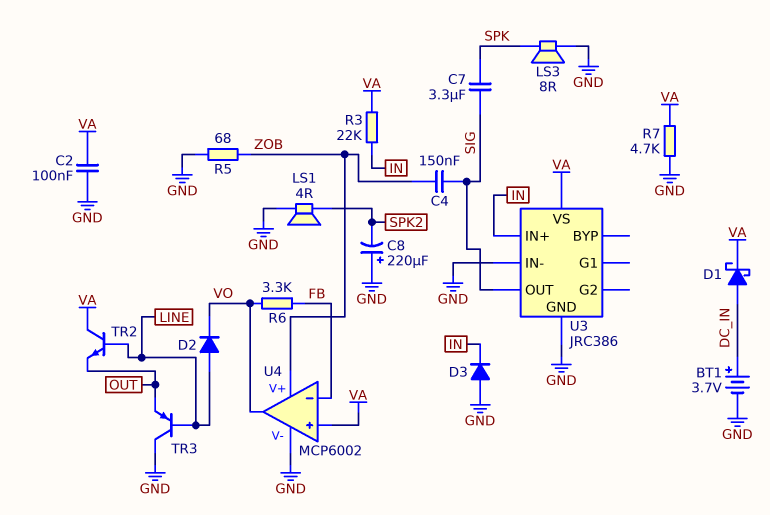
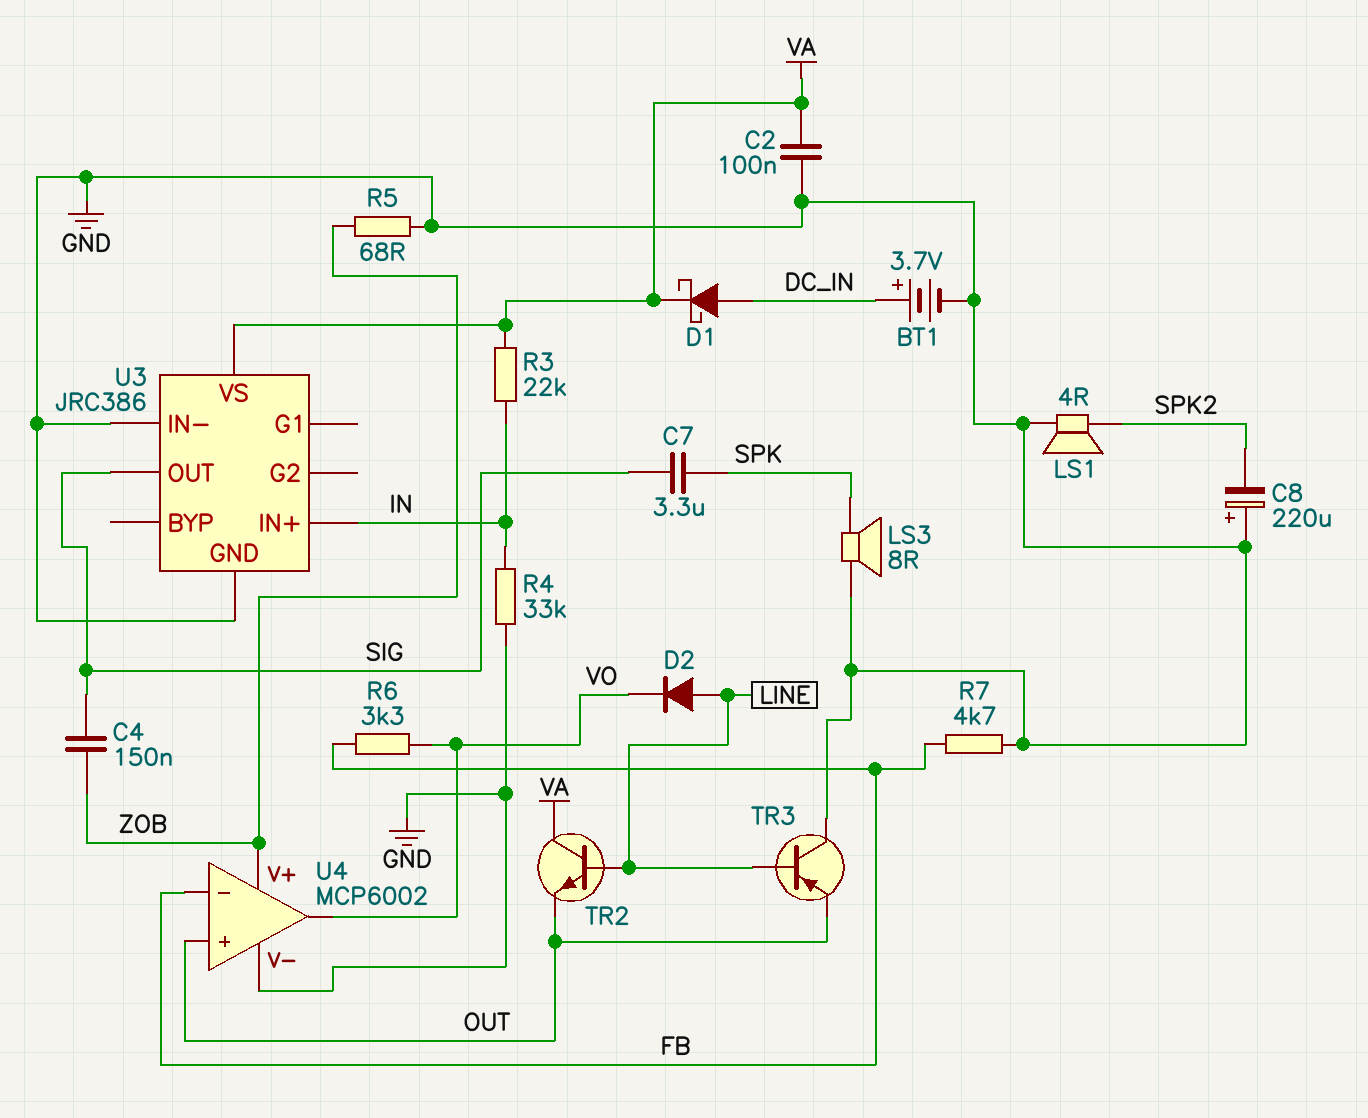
D3: diode (A GND, K IN) -> none
R4: none -> 33k (GND, IN)
R7: 4.7k (GND, VA) -> 4.7k (FB, GND)
U4 pin in+: VA -> OUT

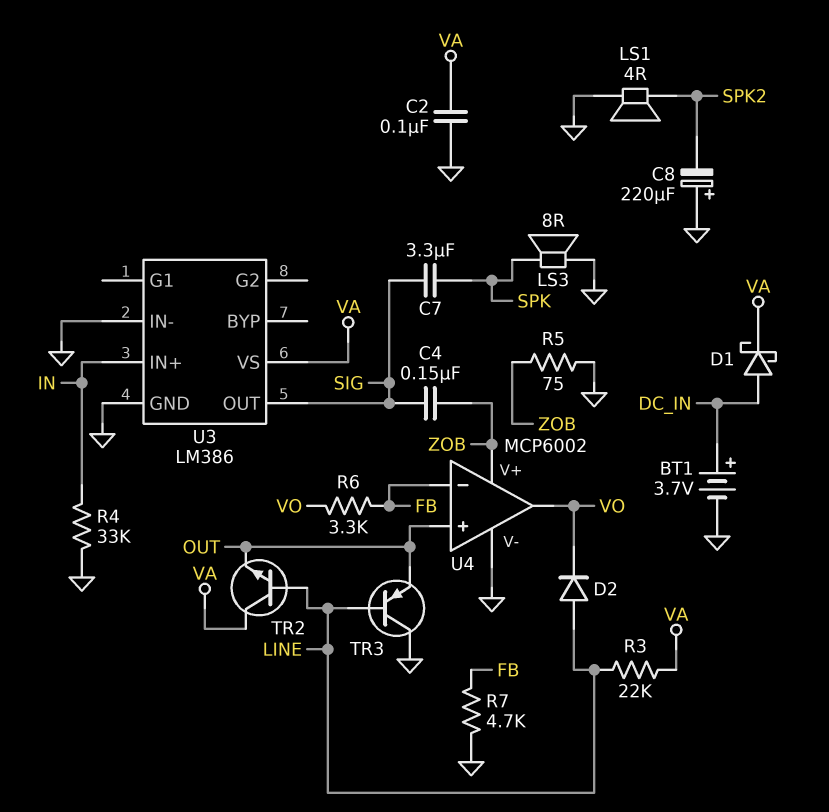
R3: 22k (IN, VA) -> 22k (LINE, VA)
R5: 68 (GND, ZOB) -> 75 (GND, ZOB)
U3: JRC386 -> LM386

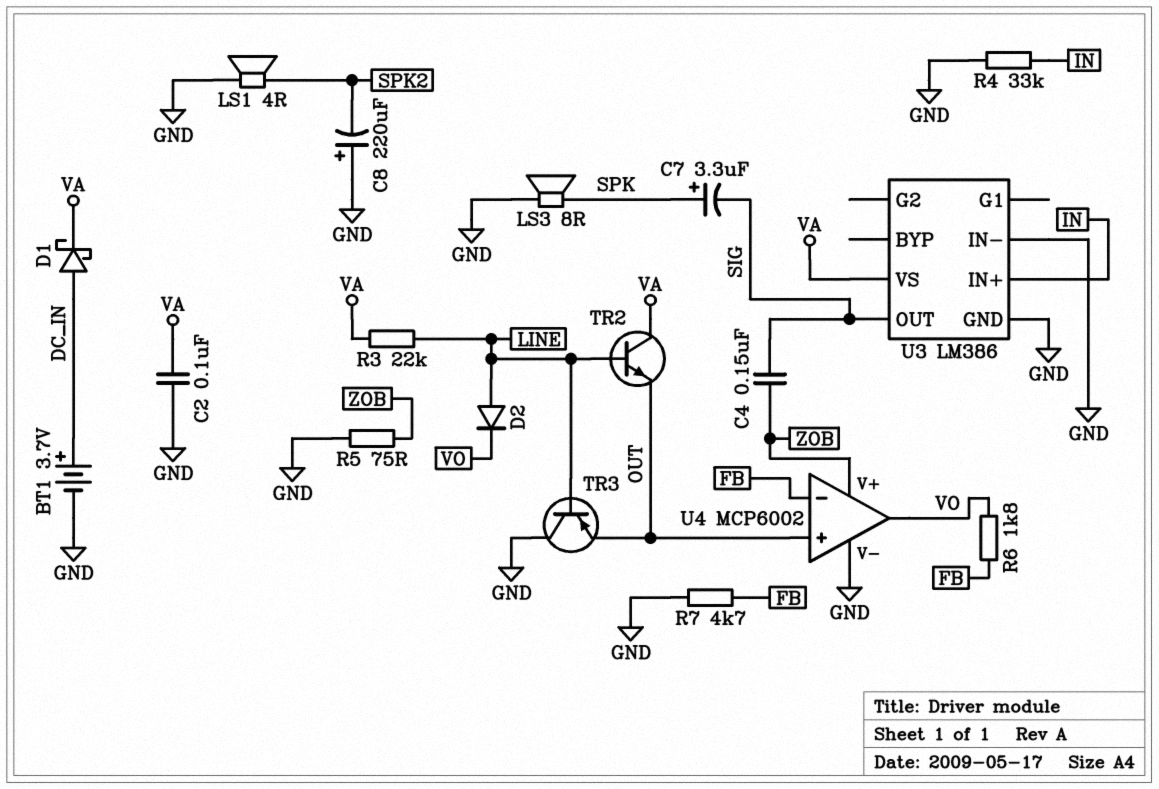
C7: 3.3uF (SIG, SPK) -> 3.3uF (plus SPK, minus SIG)
R6: 3.3k (FB, VO) -> 1.8k (FB, VO)

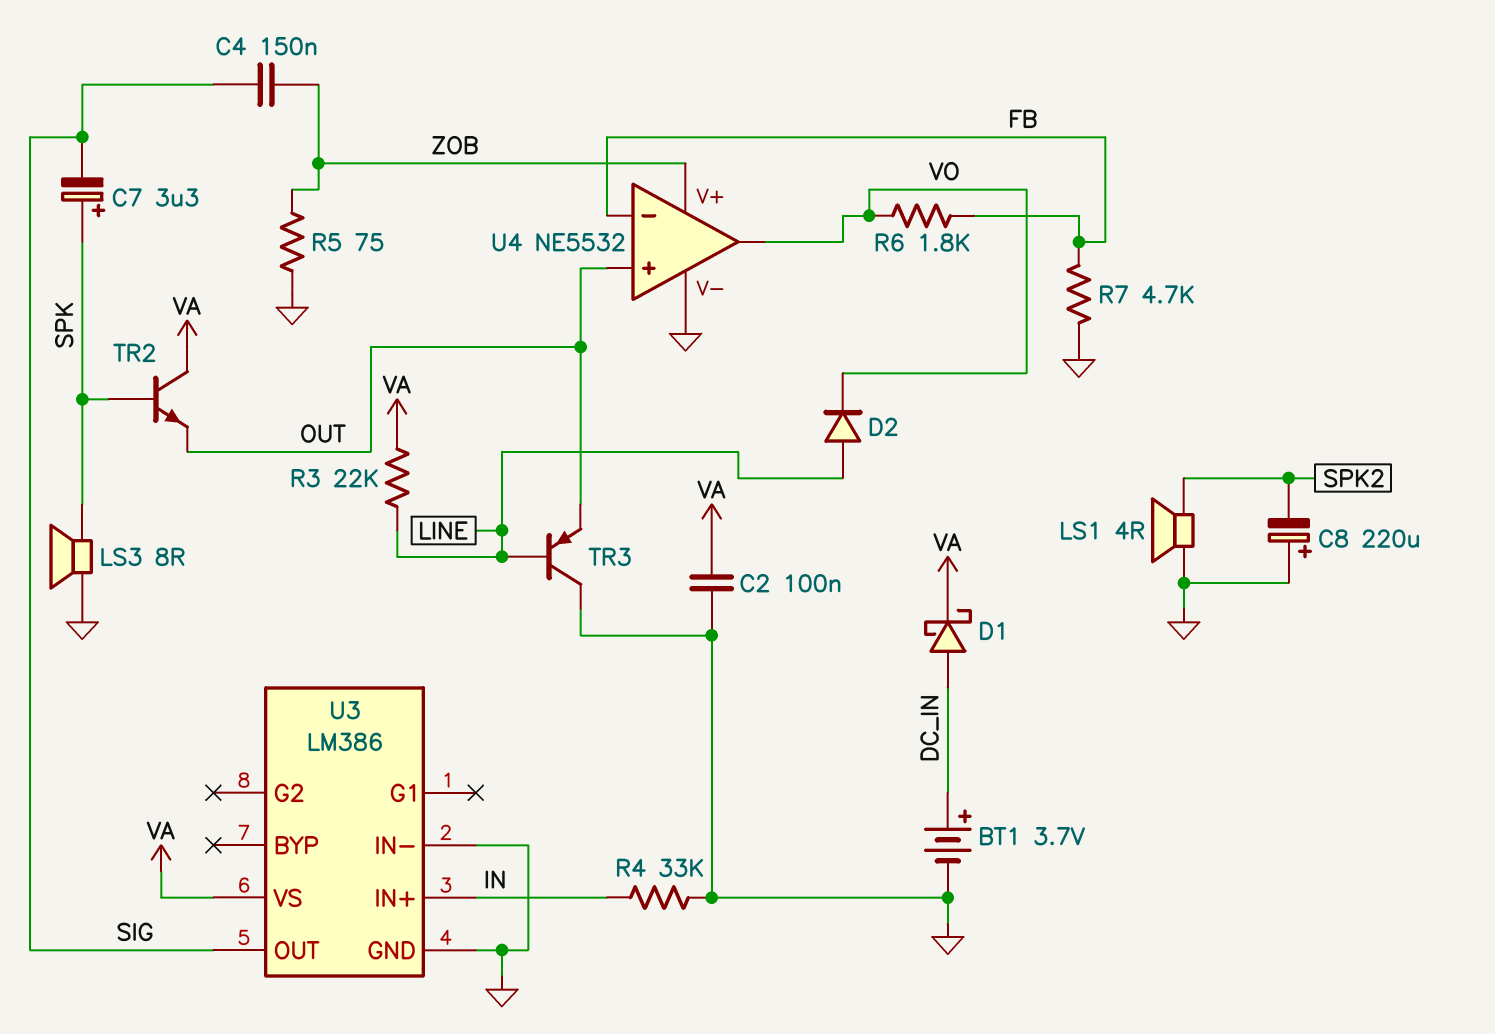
TR2: NPN (B LINE, C VA, E OUT) -> NPN (B SPK, C VA, E OUT)
U4: MCP6002 -> NE5532

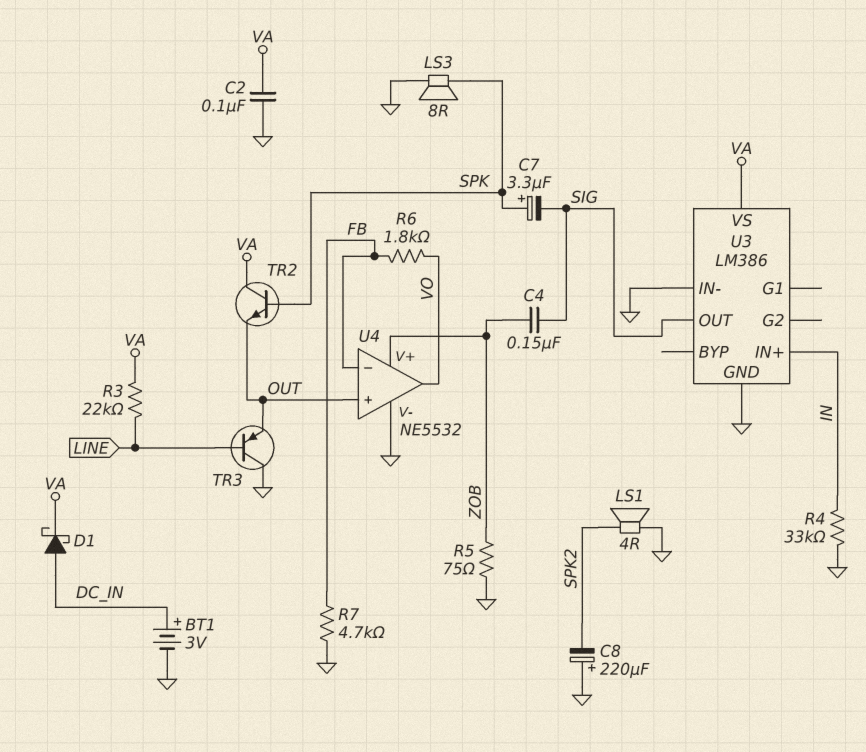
BT1: 3.7V (plus DC_IN, minus GND) -> 3V (plus DC_IN, minus GND)
D2: diode (A LINE, K VO) -> none

